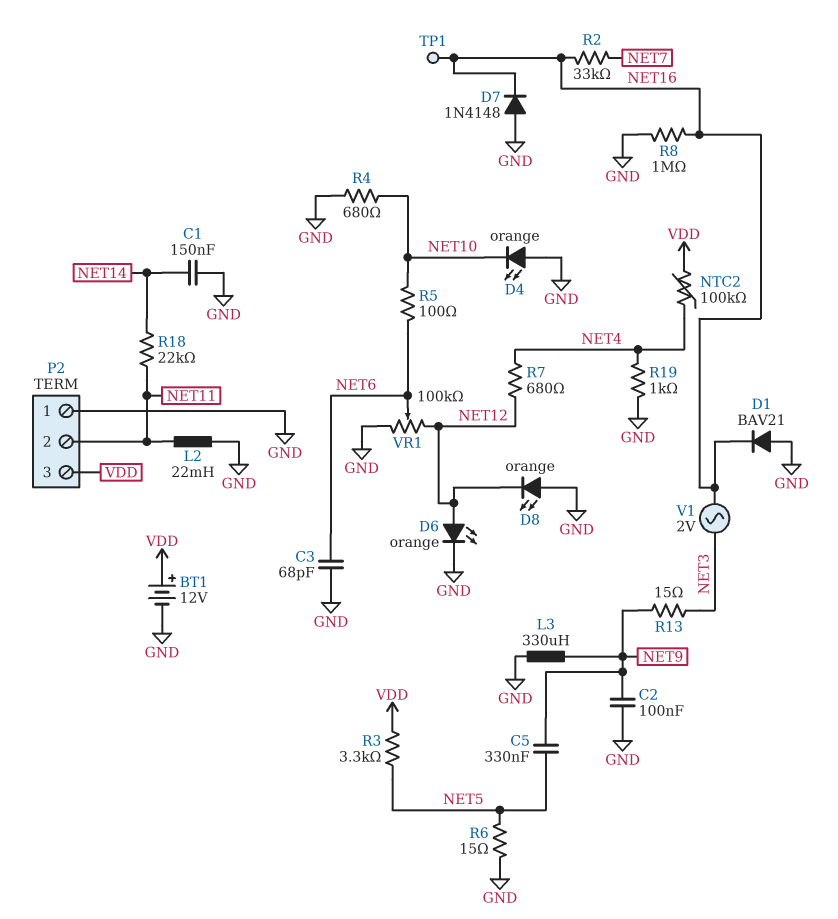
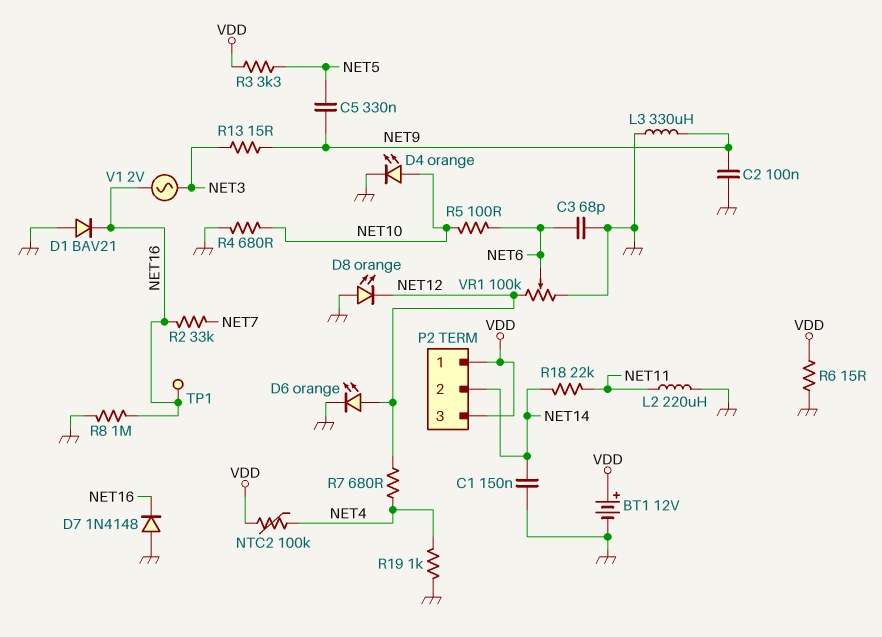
D4: LED orange (A GND, K NET10) -> LED orange (A NET10, K GND)
L2: 22mH (GND, NET11) -> 220uH (GND, NET11)
P2 pin 1: GND -> VDD
P2 pin 2: NET11 -> NET14
R6: 15 (GND, NET5) -> 15 (GND, VDD)

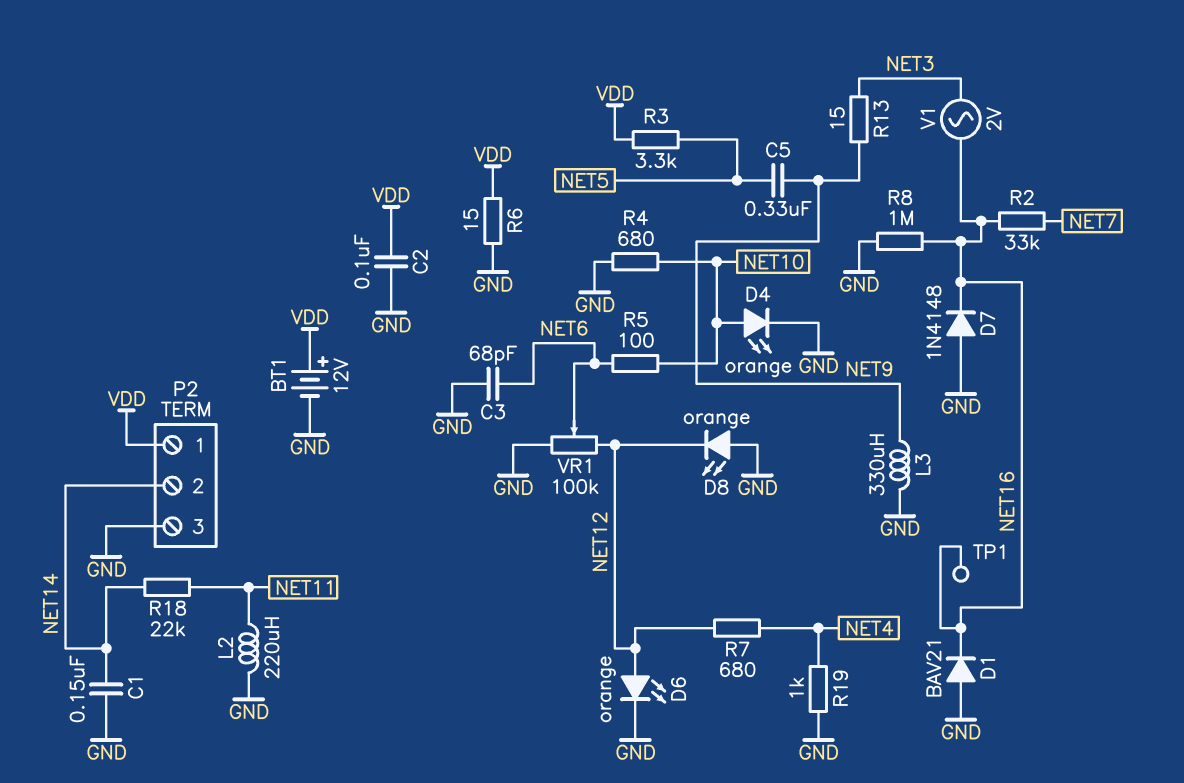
C2: 100nF (GND, NET9) -> 100nF (GND, VDD)
NTC2: 100k (NET4, VDD) -> none
P2 pin 3: VDD -> GND

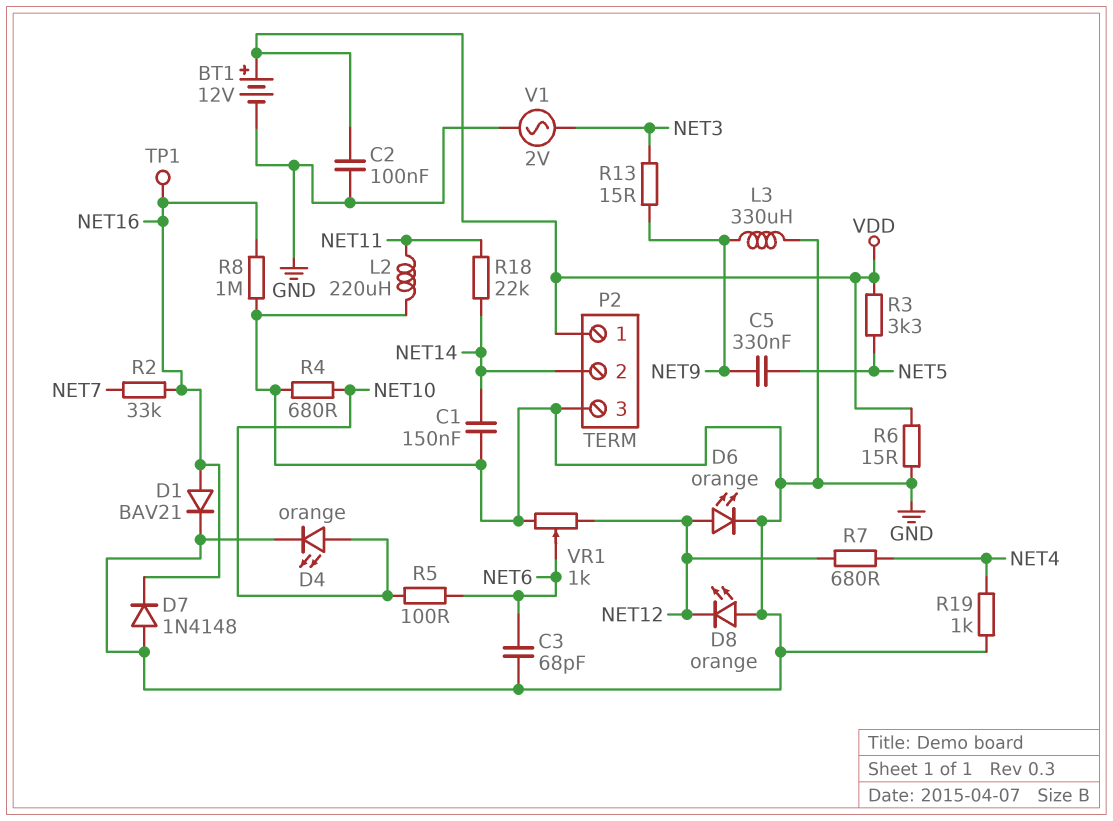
D1: diode BAV21 (A GND, K NET16) -> diode BAV21 (A NET16, K GND)
V1: AC 2V (NET3, NET16) -> AC 2V (GND, NET3)
VR1: 100k (GND, NET12, wiper NET6) -> 1k (GND, NET12, wiper NET6)

